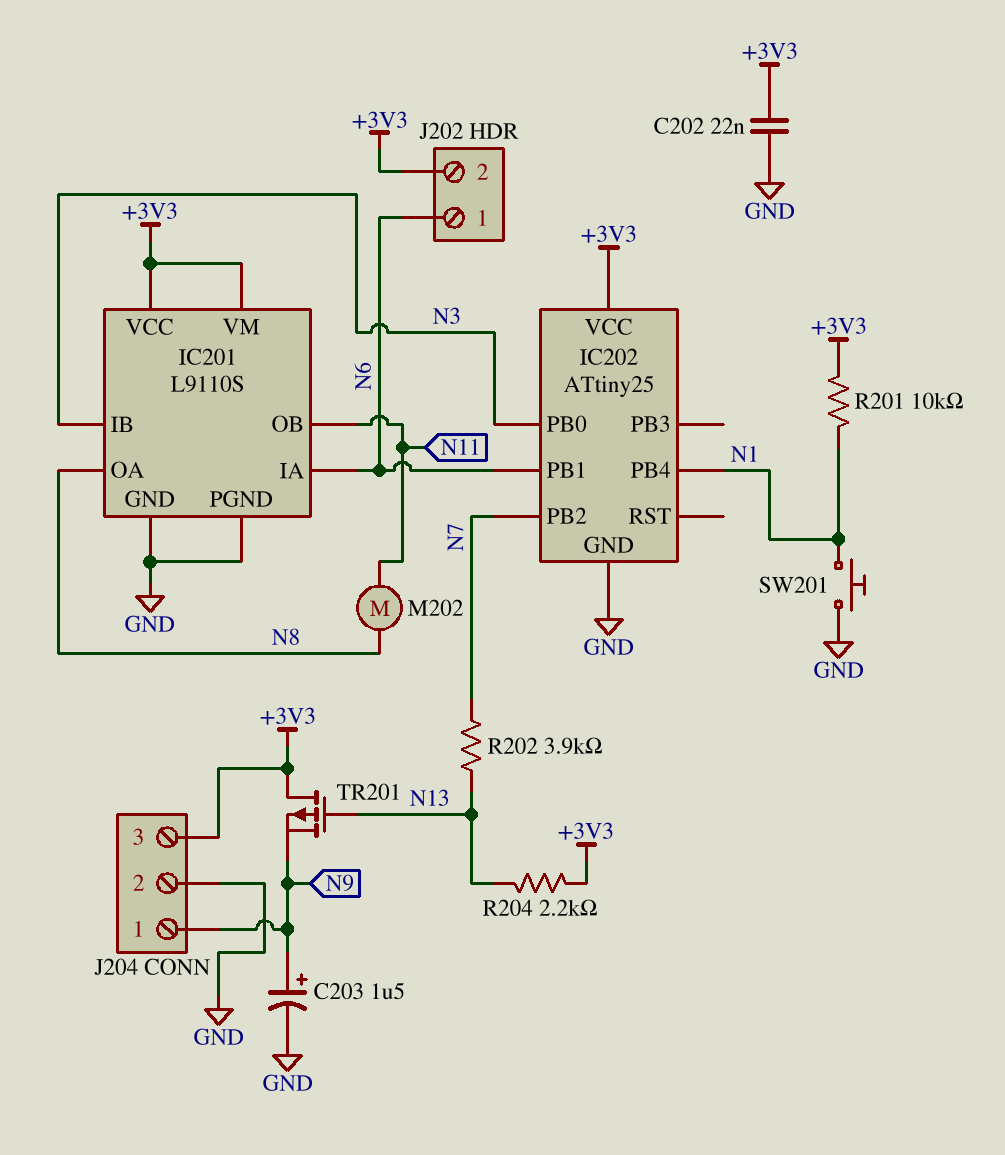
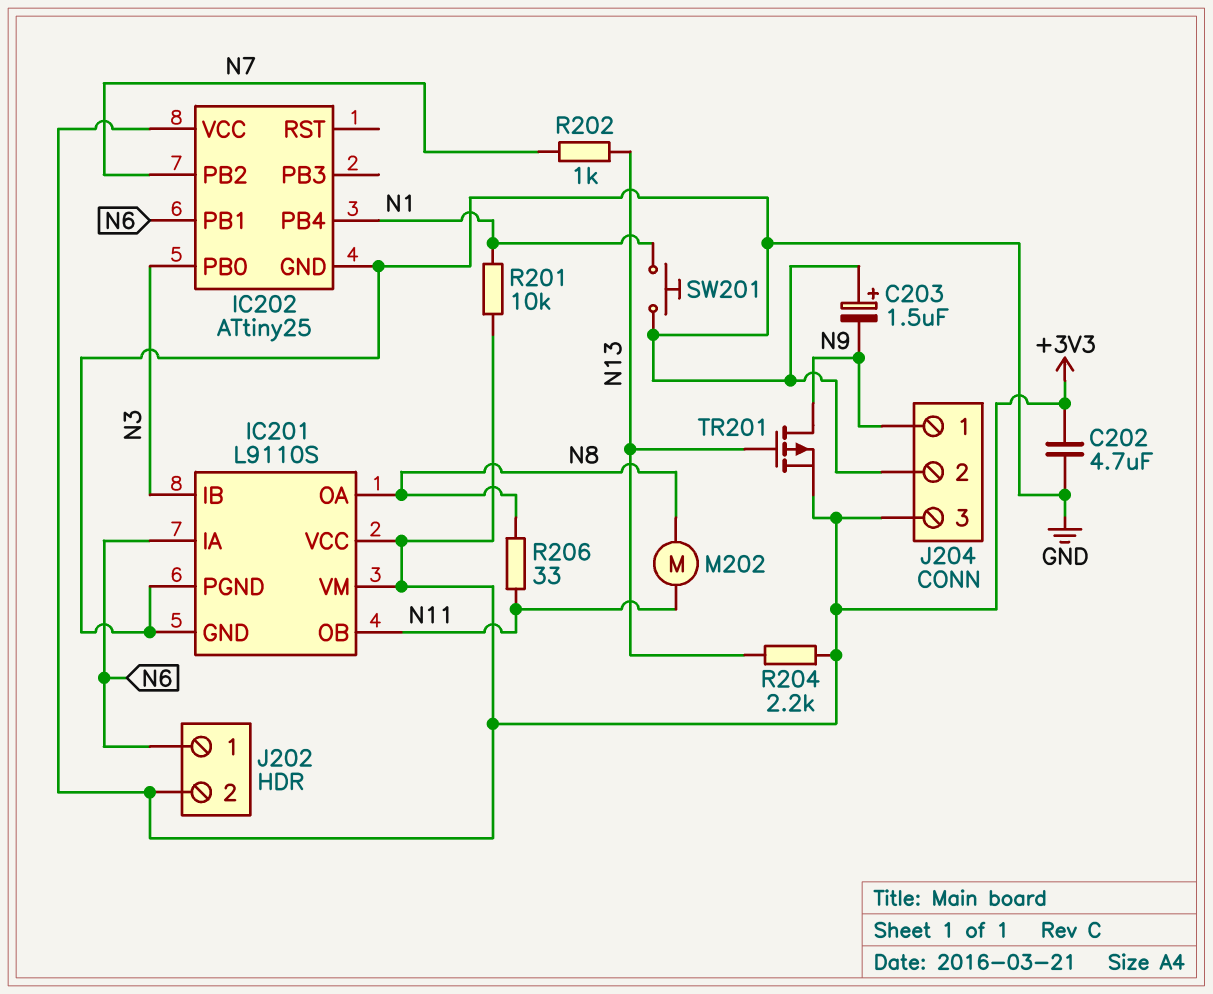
C202: 22nF (+3V3, GND) -> 4.7uF (+3V3, GND)
C203: 1.5uF (plus N9, minus GND) -> 1.5uF (plus GND, minus N9)
R202: 3.9k (N7, N13) -> 1k (N7, N13)
R206: none -> 33 (N8, N11)
TR201: PMOS (G N13, D +3V3, S N9) -> PMOS (G N13, D N9, S +3V3)

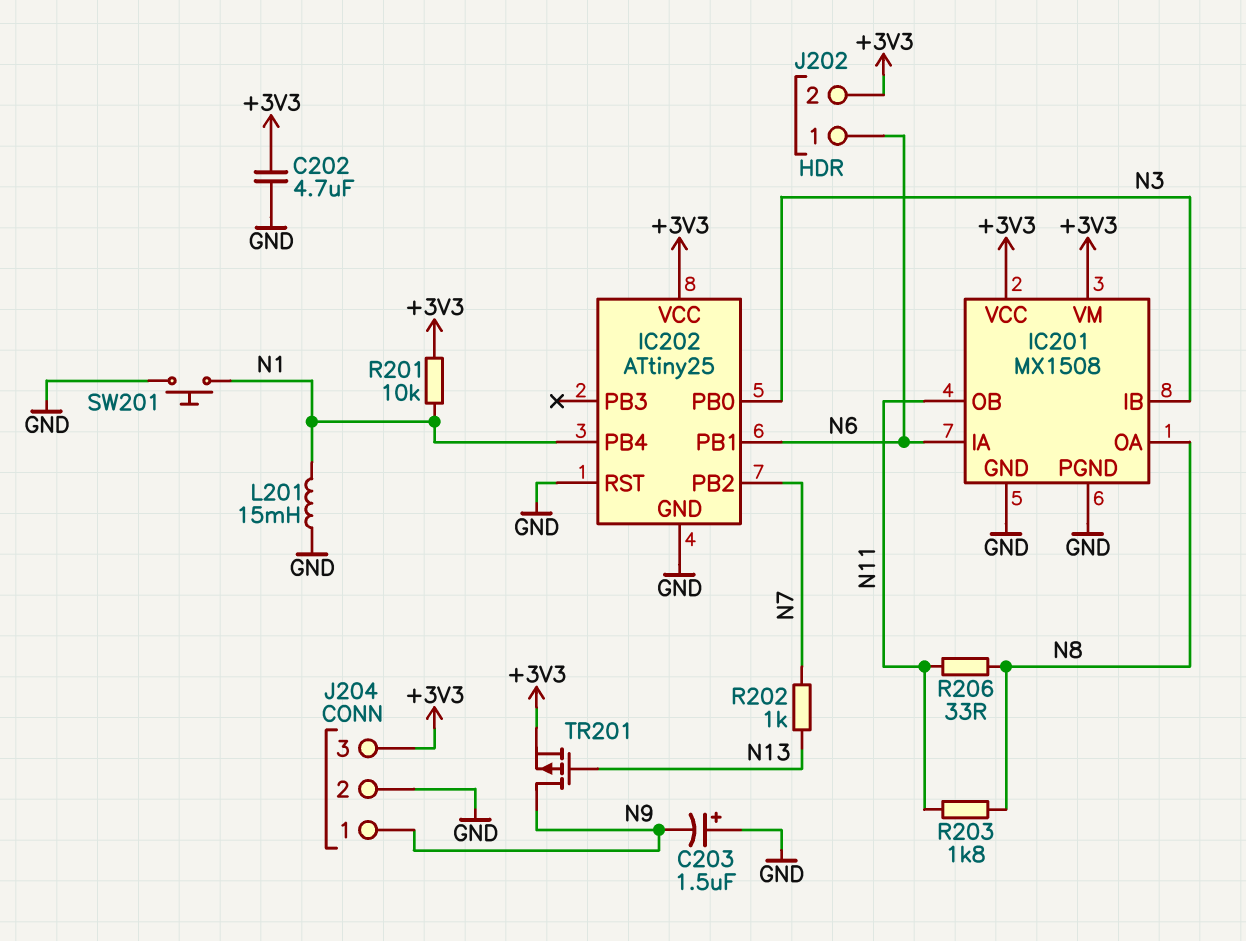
IC201: L9110S -> MX1508
IC202 pin RST: none -> GND
L201: none -> 15mH (GND, N1)
M202: motor (N8, N11) -> none
R203: none -> 1.8k (N8, N11)
R204: 2.2k (+3V3, N13) -> none

